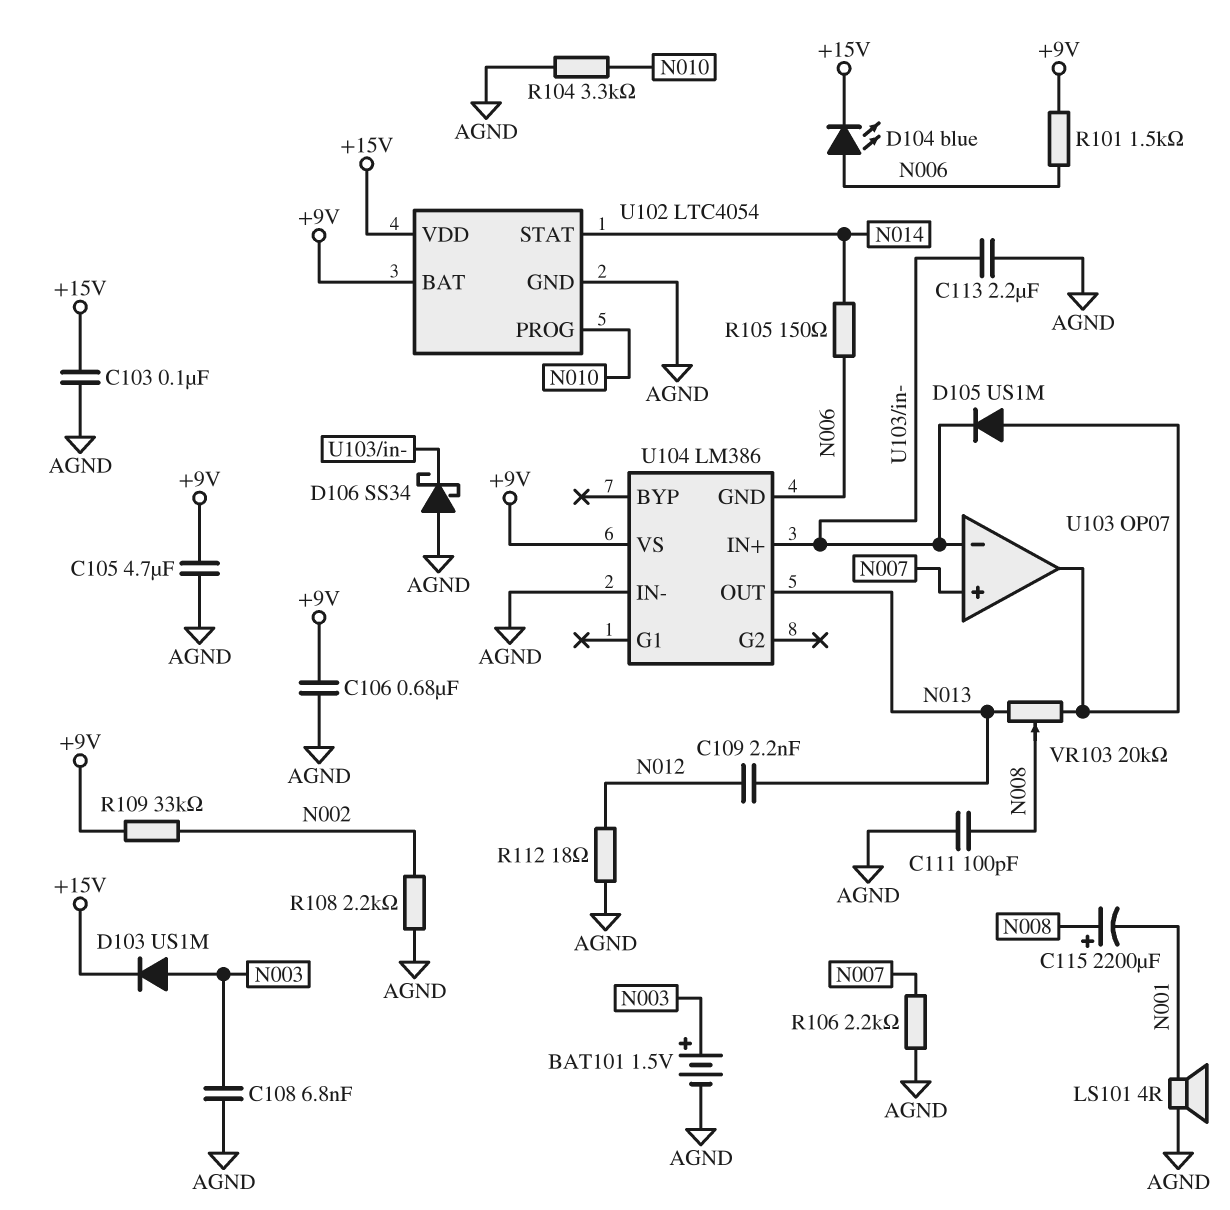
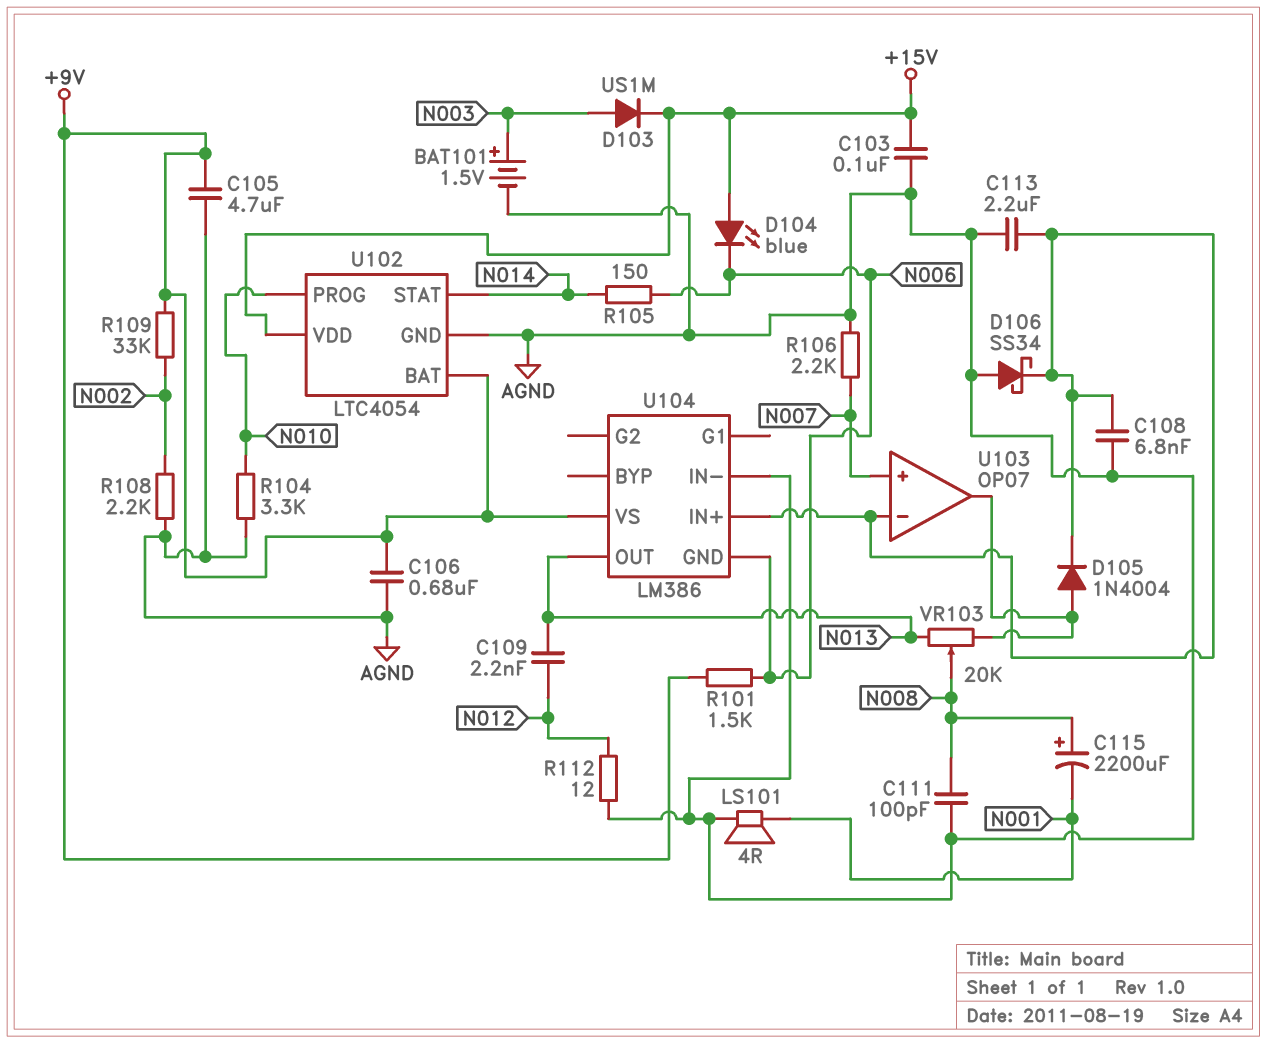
C108: 6.8nF (AGND, N003) -> 6.8nF (AGND, U103/in-)
D104: LED blue (A N006, K +15V) -> LED blue (A +15V, K N006)
D105: diode US1M (A U103/out, K U103/in-) -> diode 1N4004 (A U103/out, K U103/in-)
R112: 18 (AGND, N012) -> 12 (AGND, N012)

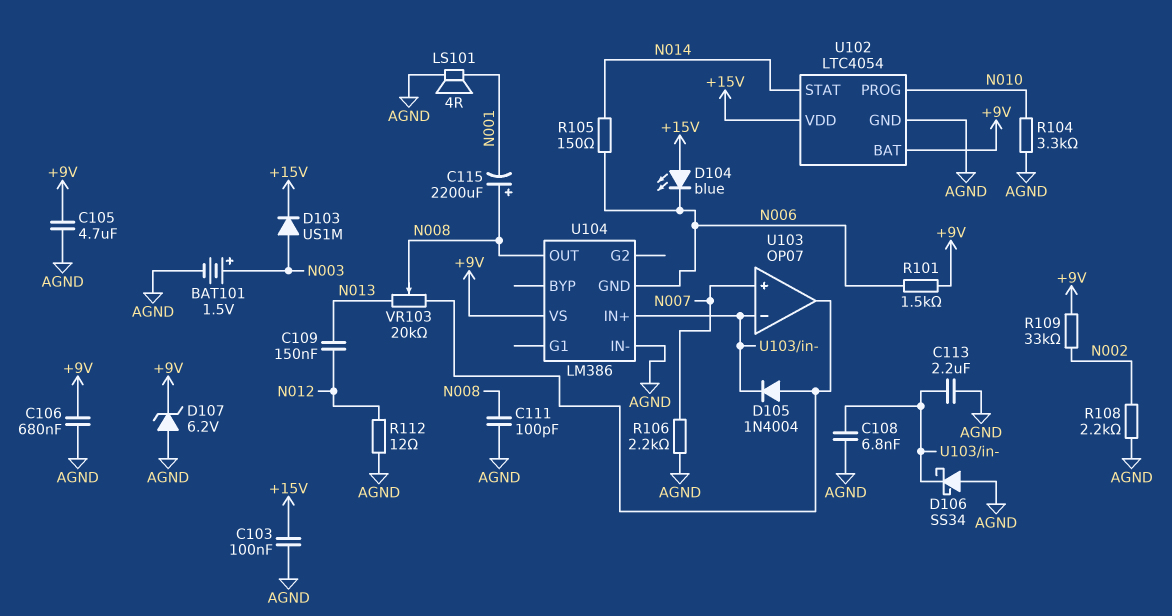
C109: 2.2nF (N012, N013) -> 150nF (N012, N013)
D107: none -> zener 6.2V (A AGND, K +9V)
U104 pin OUT: N013 -> N008

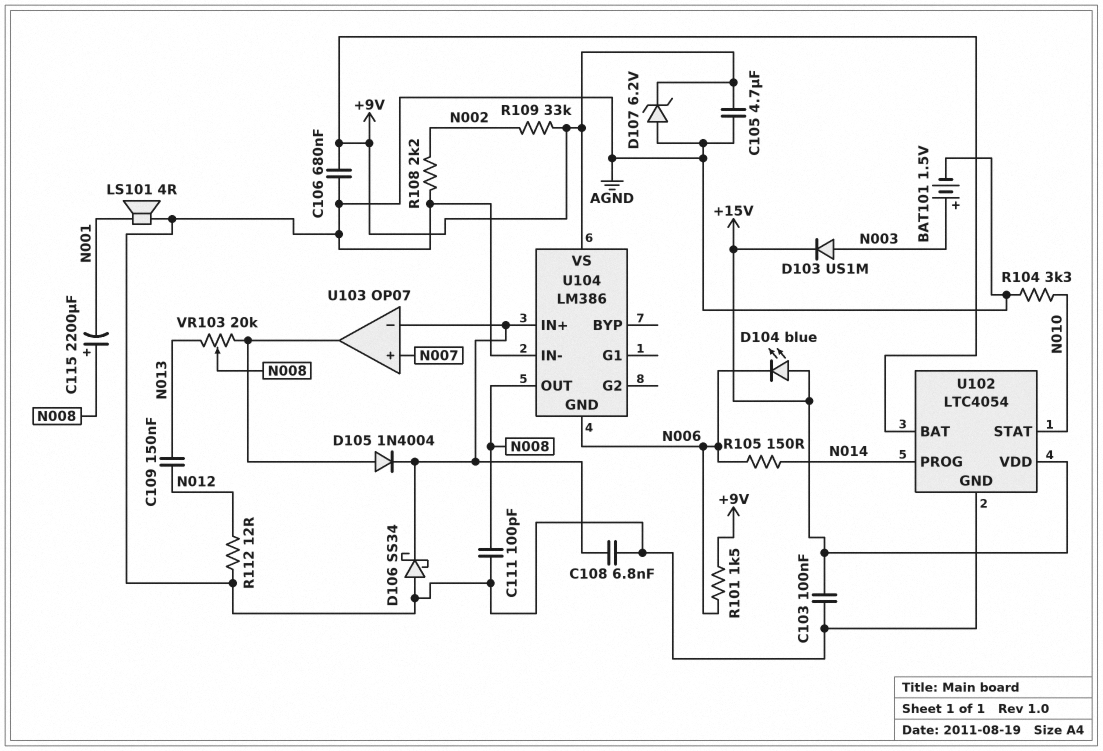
C113: 2.2uF (AGND, U103/in-) -> none
R106: 2.2k (AGND, N007) -> none
U102 pin PROG: N010 -> N014
U102 pin STAT: N014 -> N010

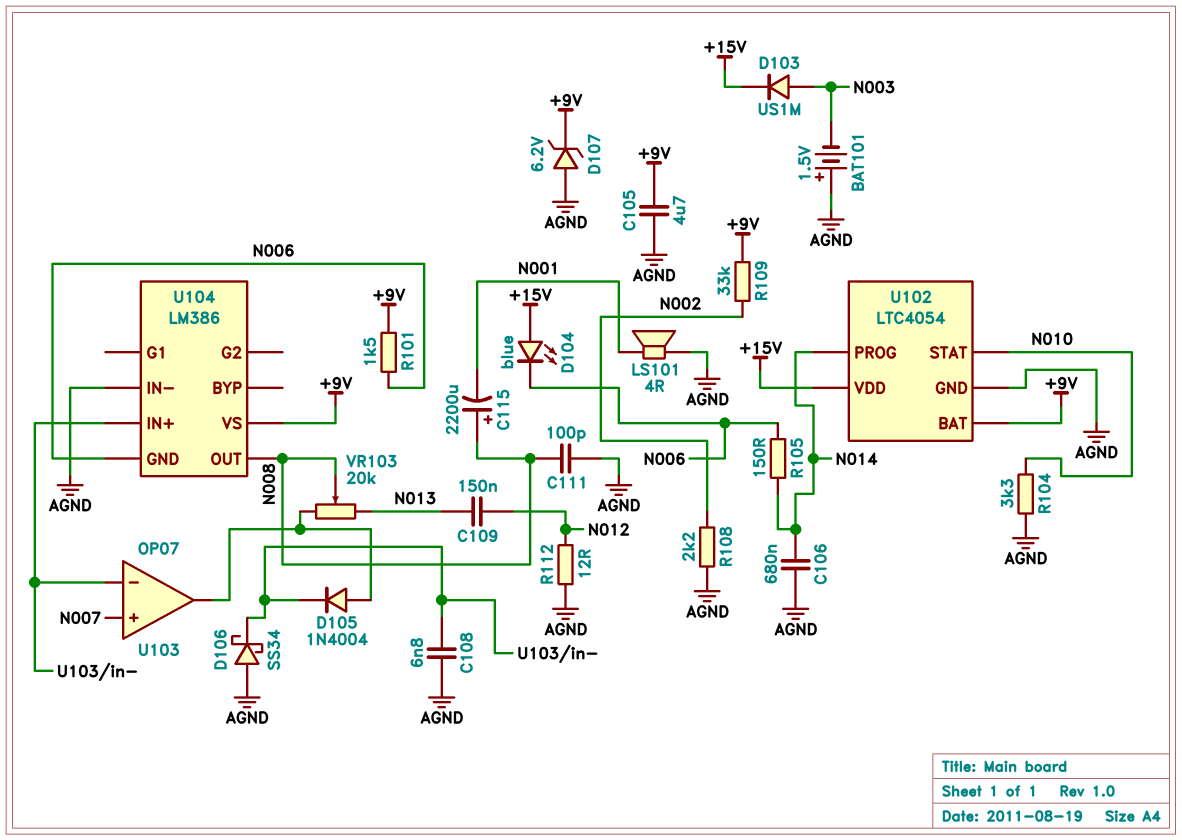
BAT101: 1.5V (plus N003, minus AGND) -> 1.5V (plus AGND, minus N003)
C103: 100nF (+15V, AGND) -> none
C106: 680nF (+9V, AGND) -> 680nF (AGND, N014)

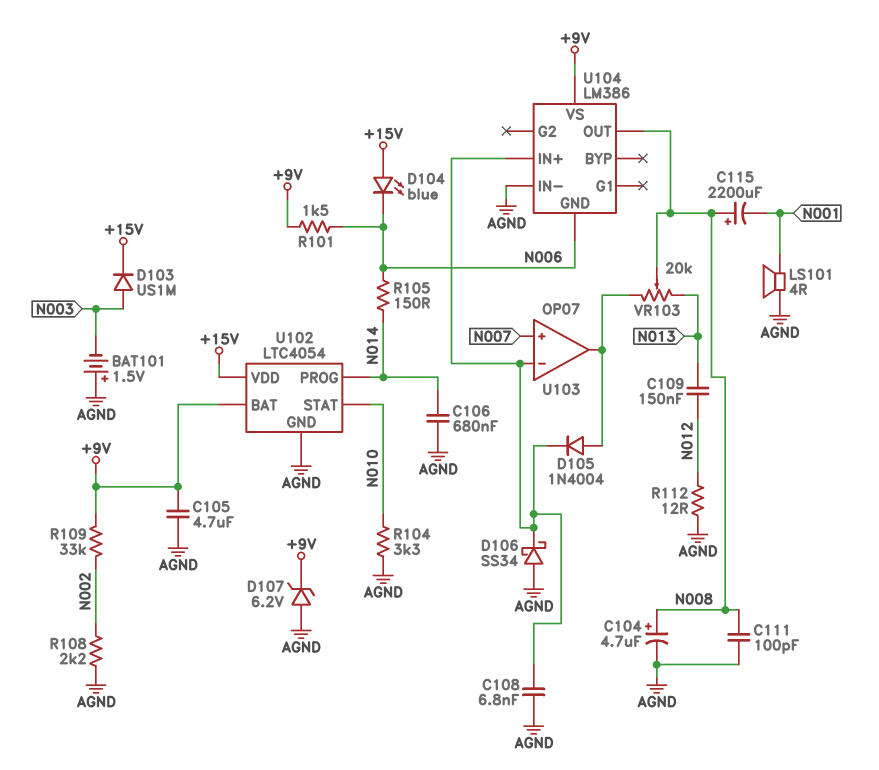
C104: none -> 4.7uF (plus N008, minus AGND)

